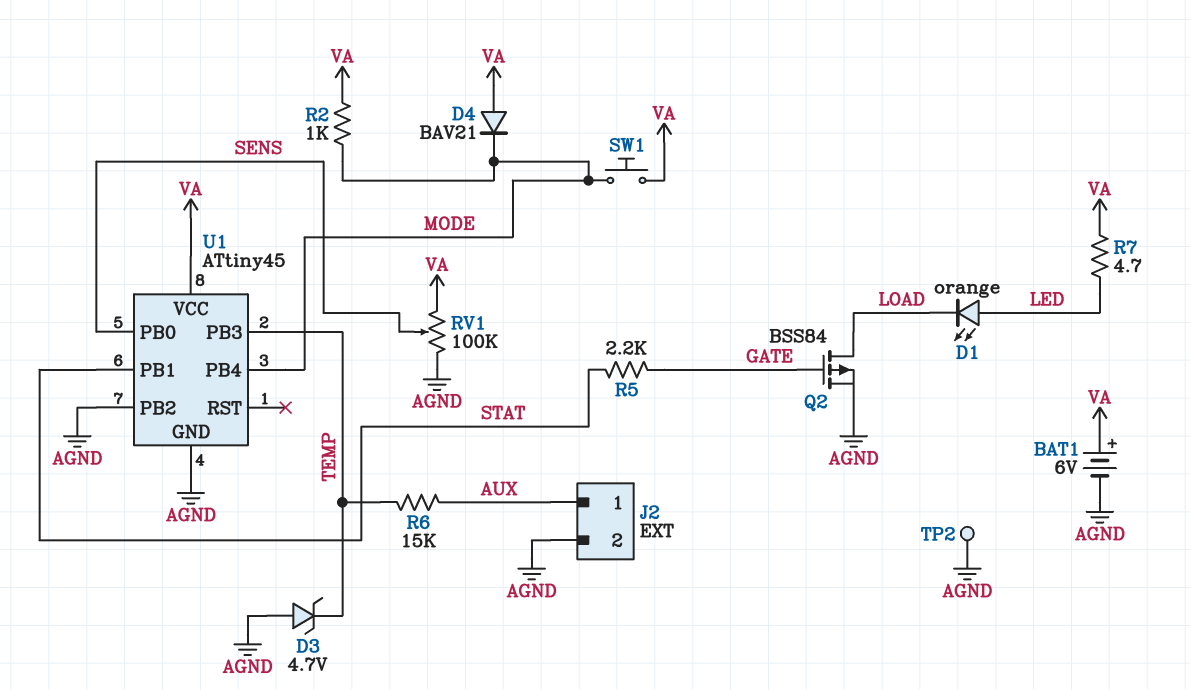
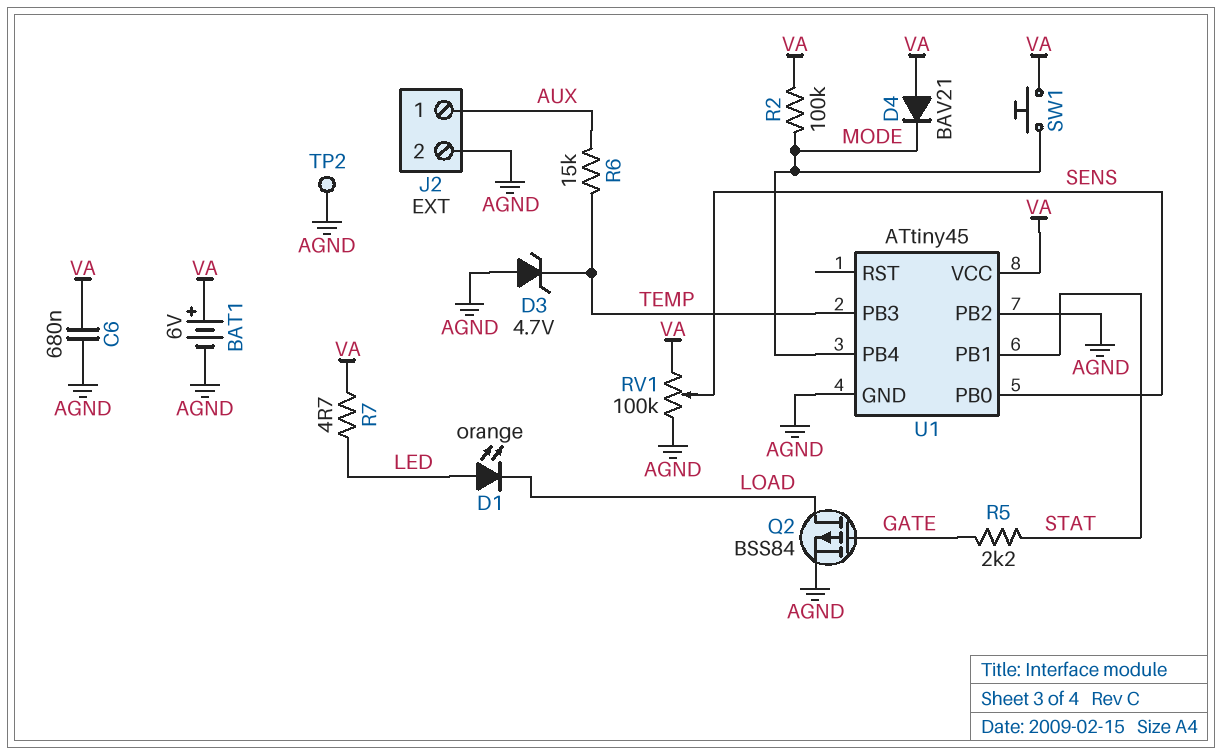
C6: none -> 680nF (AGND, VA)
R2: 1k (MODE, VA) -> 100k (MODE, VA)

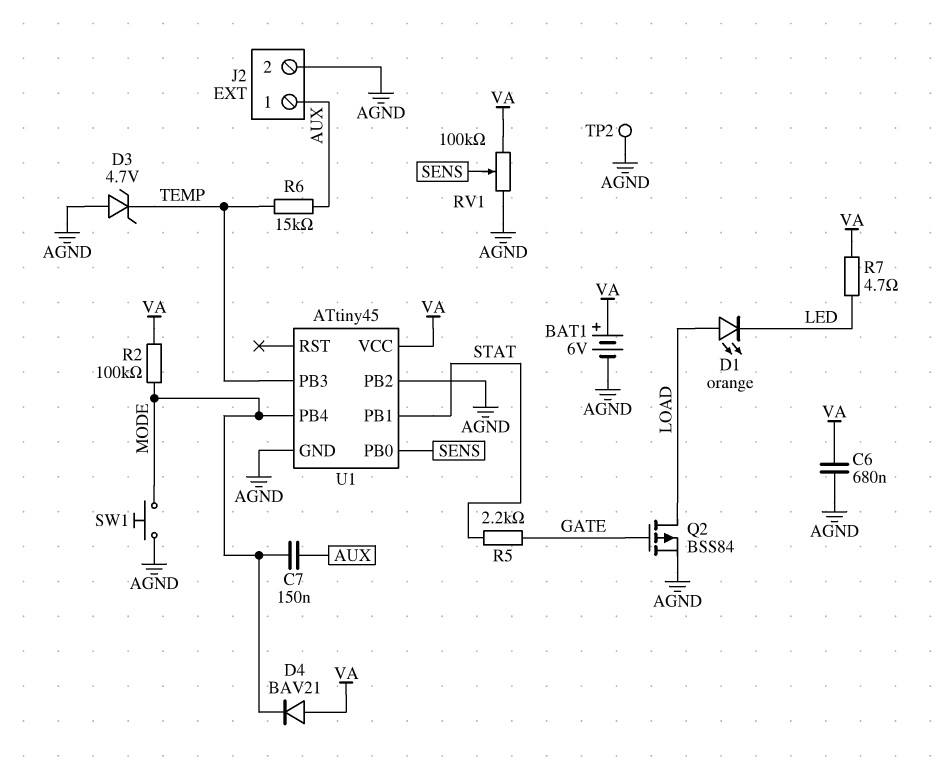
C7: none -> 150nF (AUX, MODE)
D1: LED orange (A LED, K LOAD) -> LED orange (A LOAD, K LED)
SW1: button (MODE, VA) -> button (AGND, MODE)

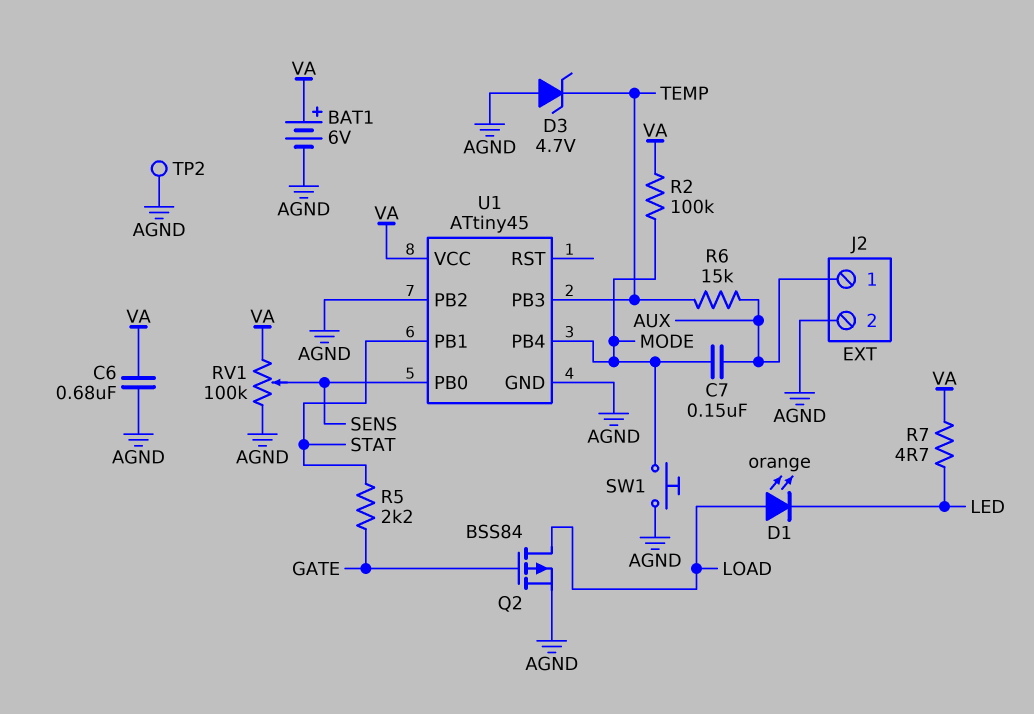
D4: diode BAV21 (A VA, K MODE) -> none

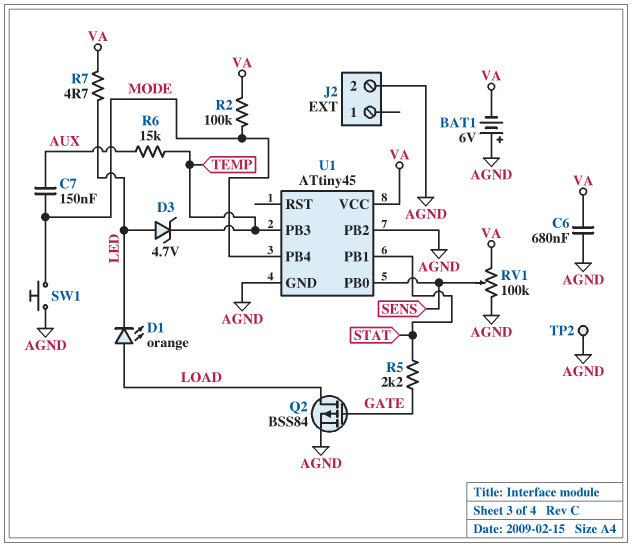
BAT1: 6V (plus VA, minus AGND) -> 6V (plus AGND, minus VA)
D3: zener 4.7V (A AGND, K TEMP) -> zener 4.7V (A LED, K TEMP)
J2 pin 1: AUX -> none

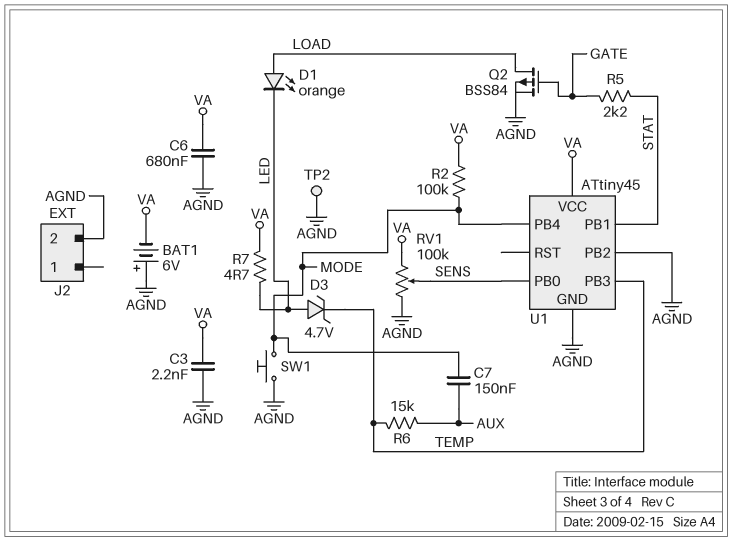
C3: none -> 2.2nF (AGND, VA)

